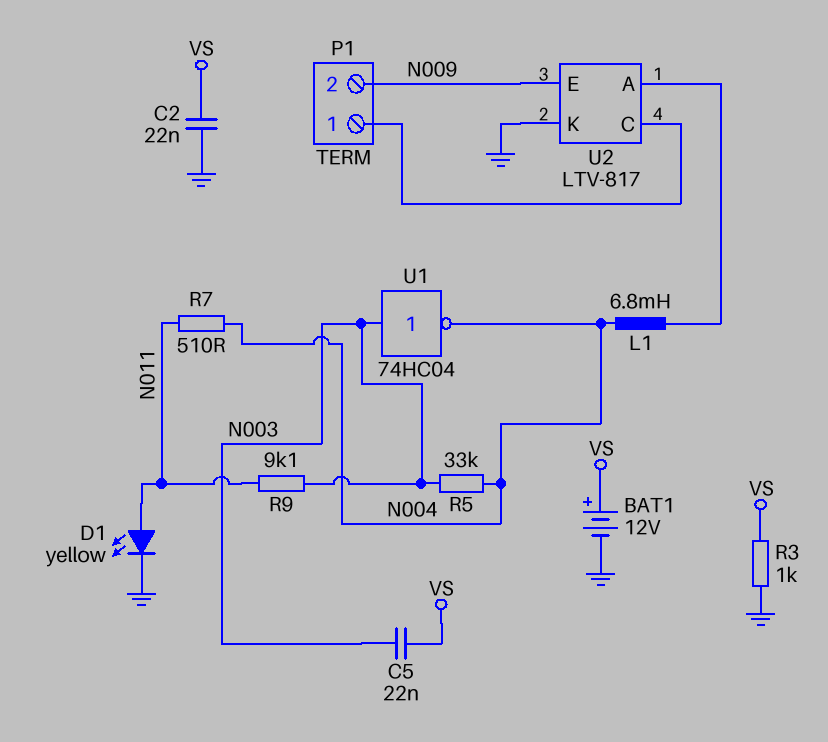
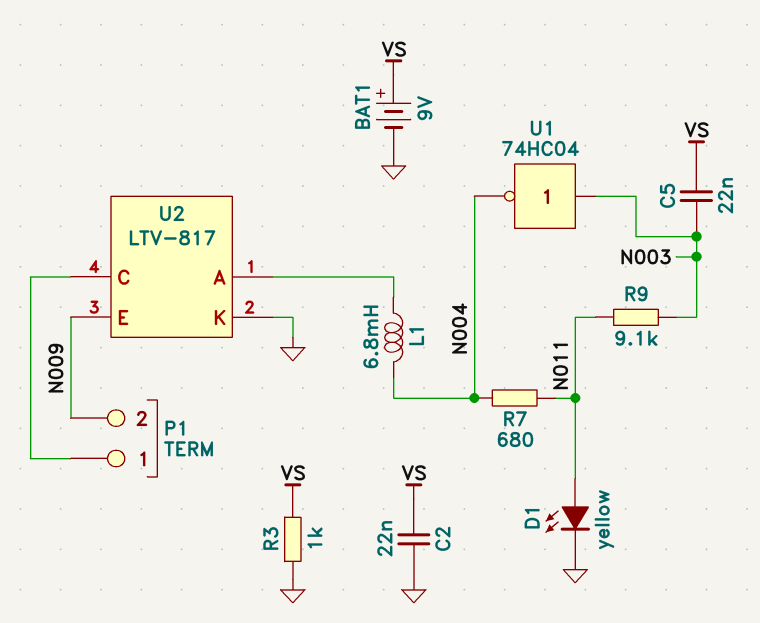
BAT1: 12V (plus VS, minus GND) -> 9V (plus VS, minus GND)
R5: 33k (N003, N004) -> none
R7: 510 (N004, N011) -> 680 (N004, N011)

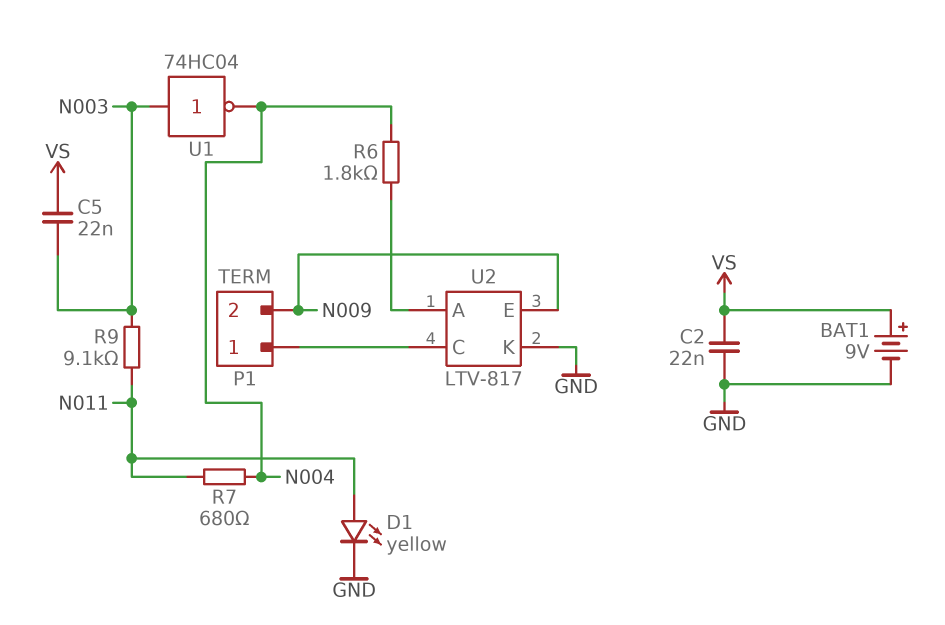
L1: 6.8mH (N004, U2/A) -> none
R3: 1k (GND, VS) -> none
R6: none -> 1.8k (N004, U2/A)

